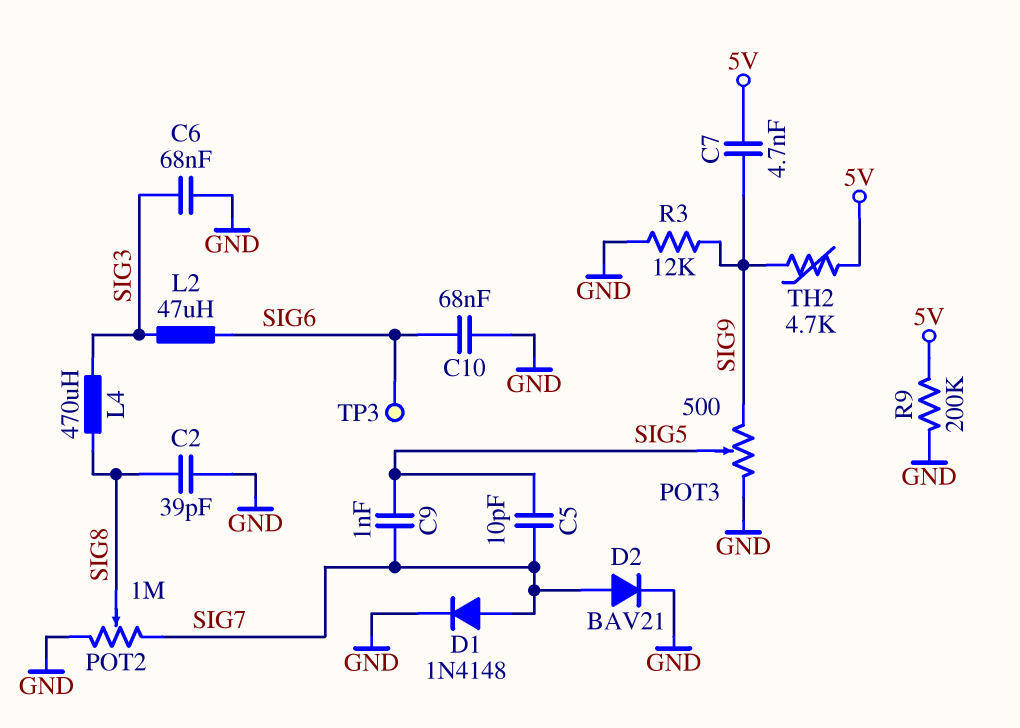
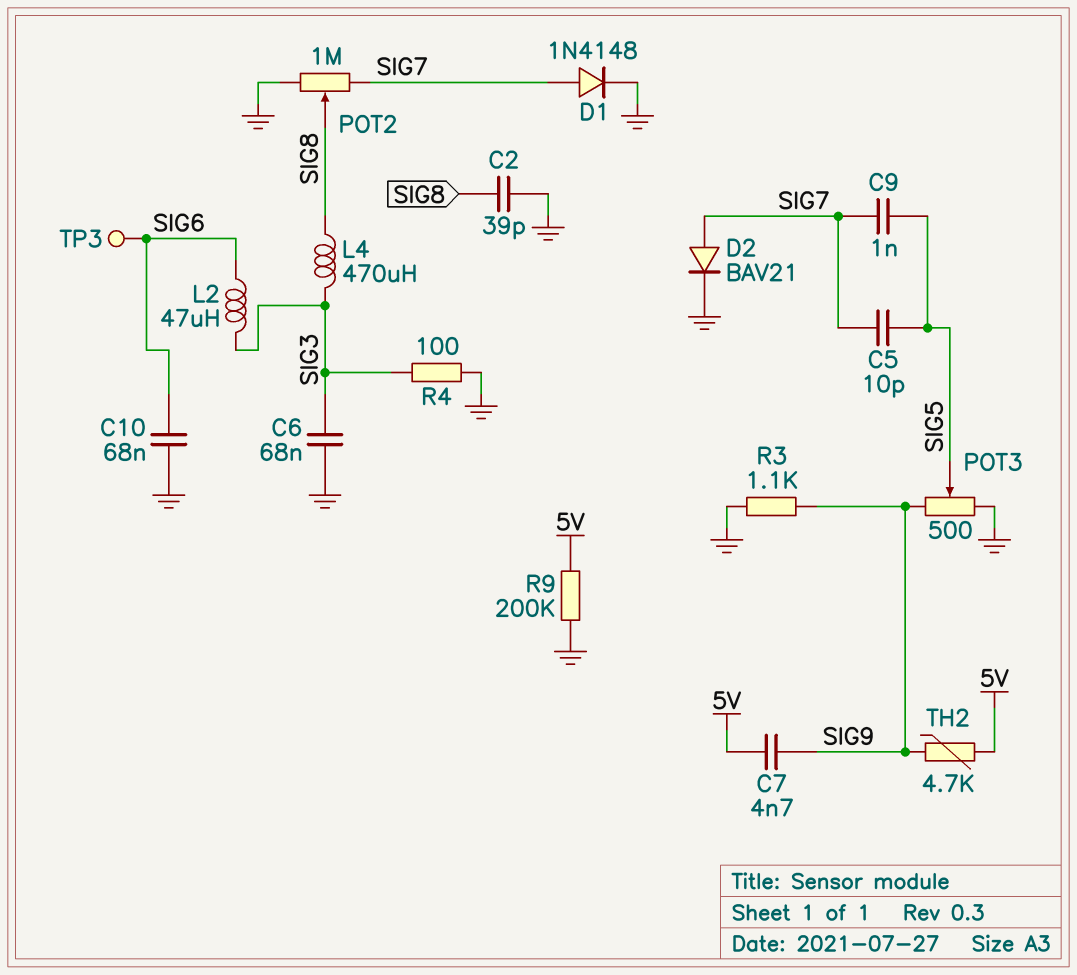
R3: 12k (GND, SIG9) -> 1.1k (GND, SIG9)
R4: none -> 100 (GND, SIG3)

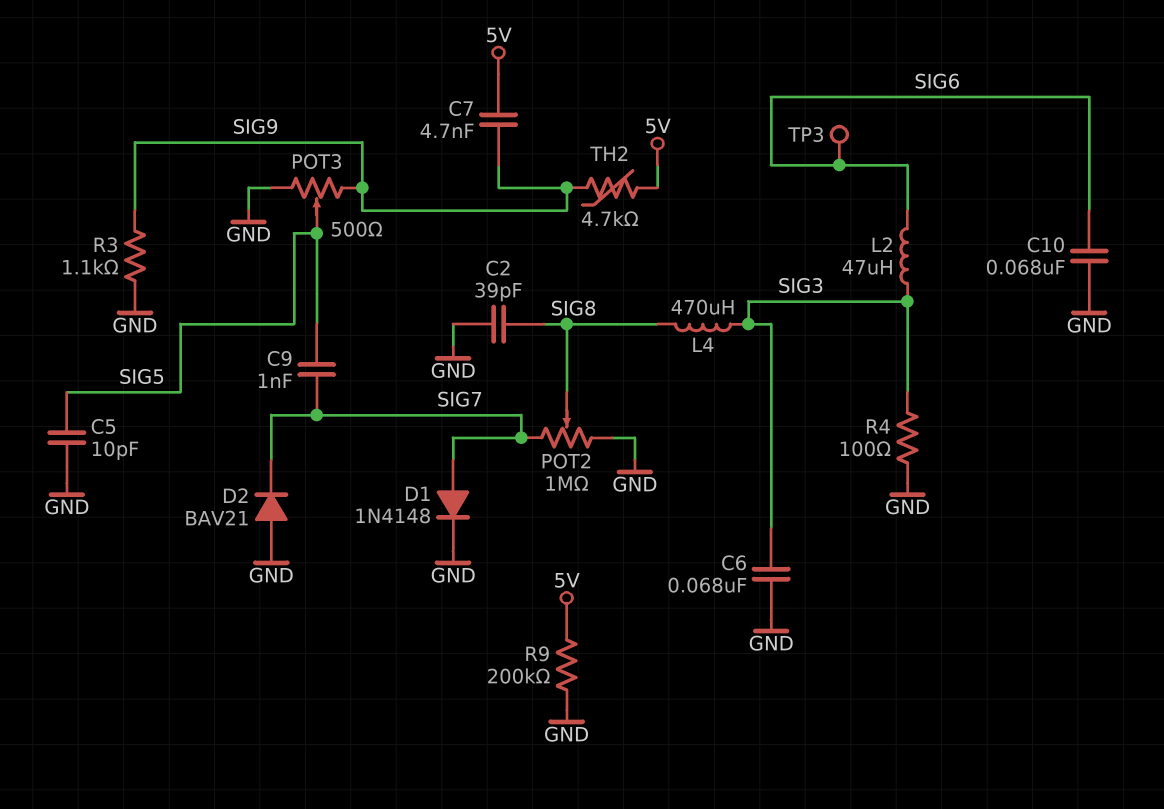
C5: 10pF (SIG5, SIG7) -> 10pF (GND, SIG5)
D2: diode BAV21 (A SIG7, K GND) -> diode BAV21 (A GND, K SIG7)

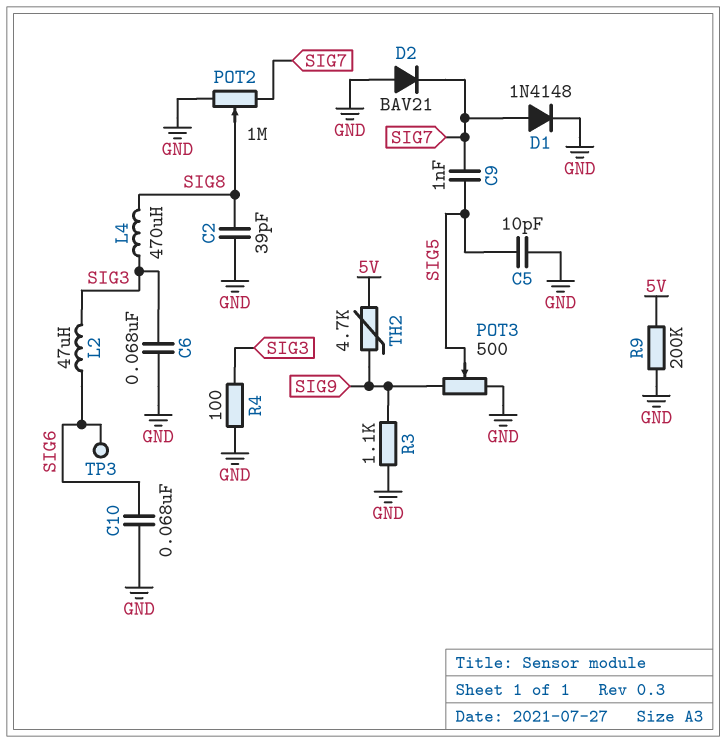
C7: 4.7nF (5V, SIG9) -> none

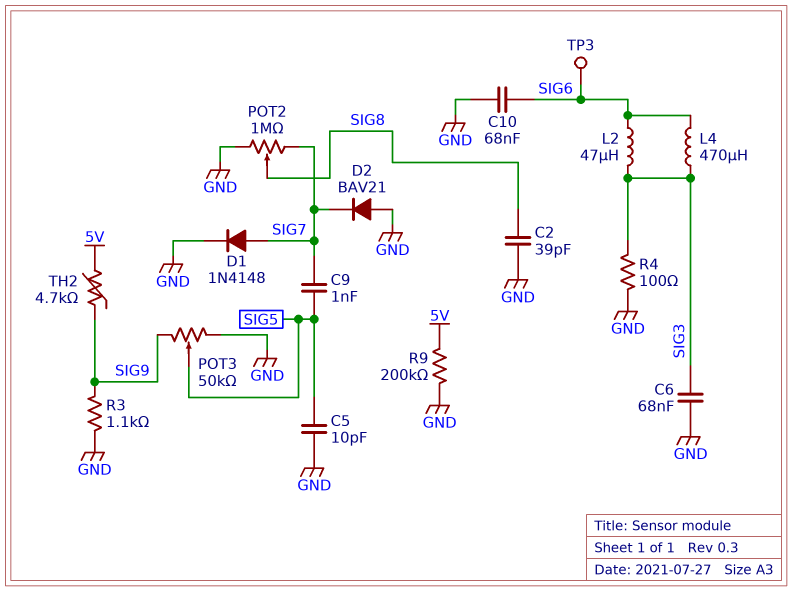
L4: 470uH (SIG3, SIG8) -> 470uH (SIG3, SIG6)
POT3: 500 (GND, SIG9, wiper SIG5) -> 50k (GND, SIG9, wiper SIG5)

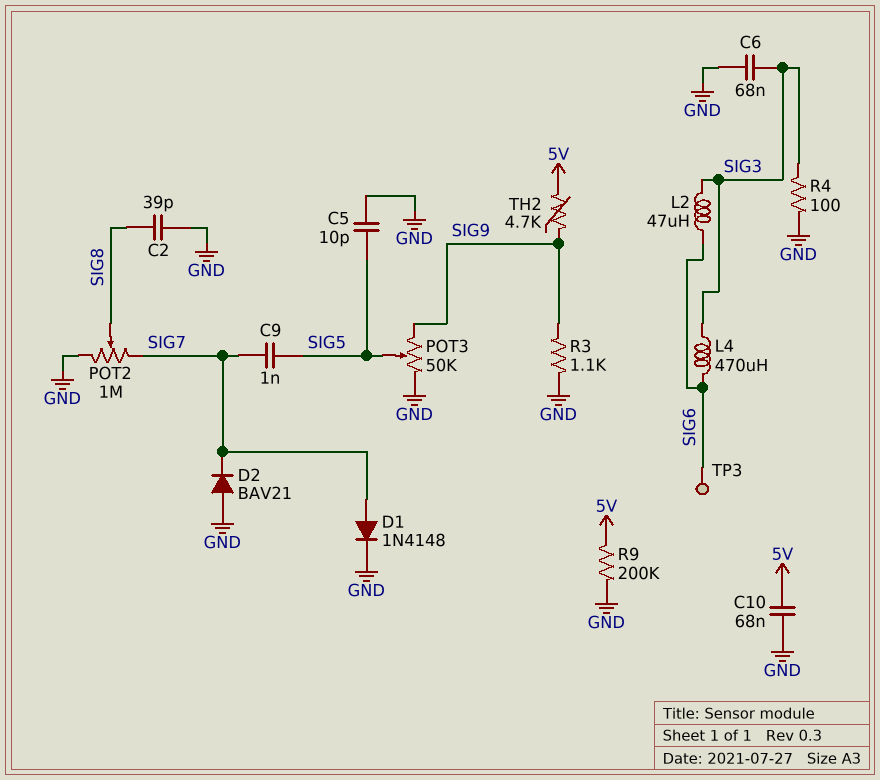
C10: 68nF (GND, SIG6) -> 68nF (5V, GND)

